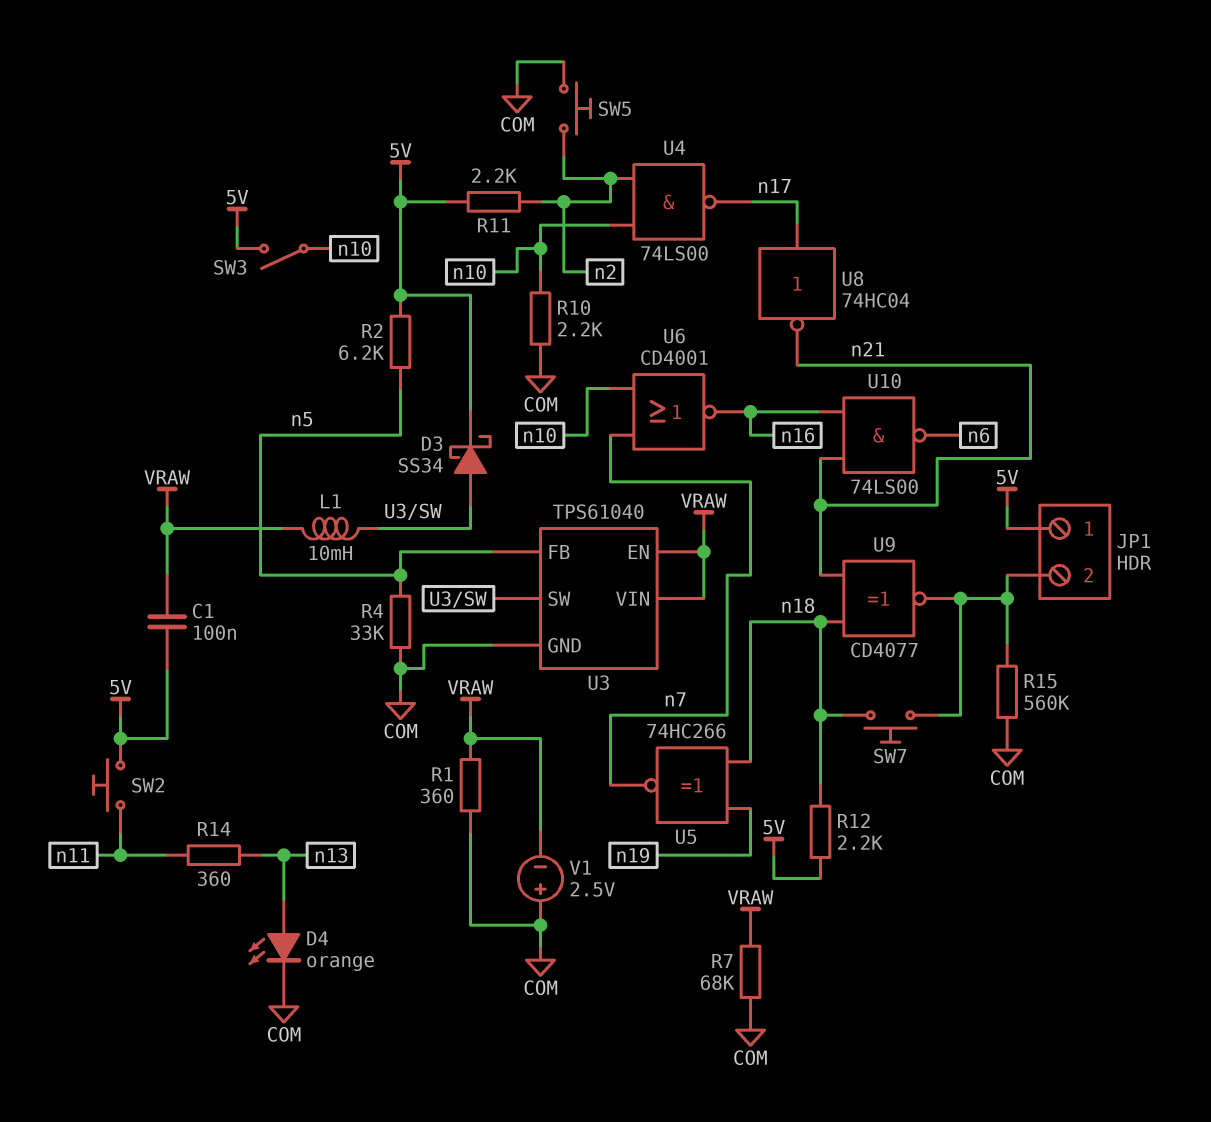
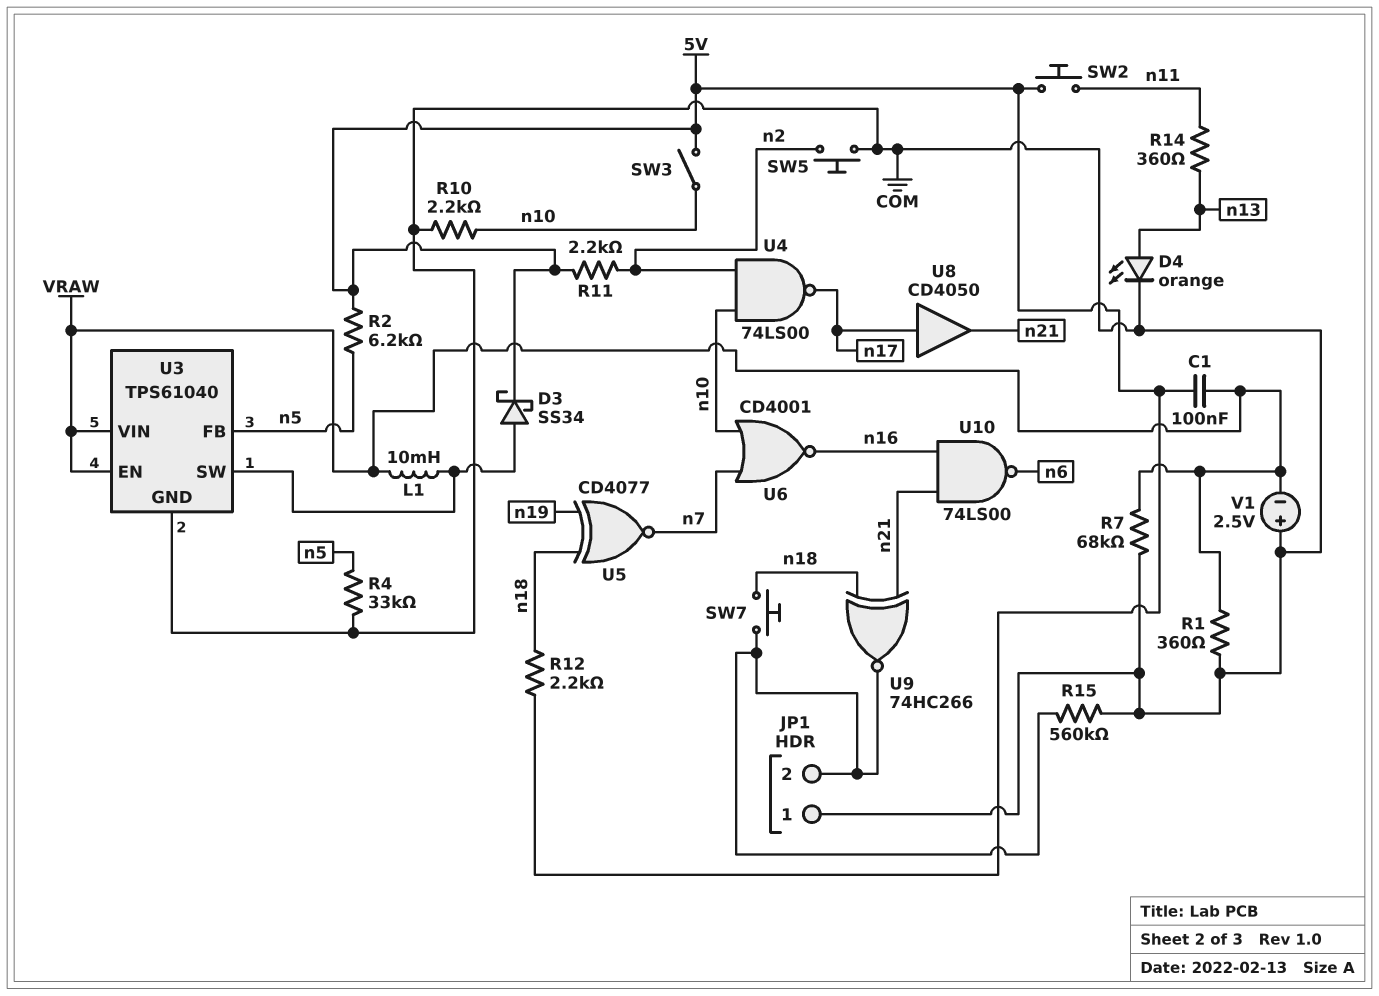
JP1 pin 1: 5V -> COM
U5: XNOR 74HC266 (in n18, in n19, out n7) -> XNOR CD4077 (in n18, in n19, out n7)
U8: NOT 74HC04 (in n17, out n21) -> buffer CD4050 (in n17, out n21)
U9: XNOR CD4077 (in n18, in n21, out JP1/2) -> XNOR 74HC266 (in n18, in n21, out JP1/2)

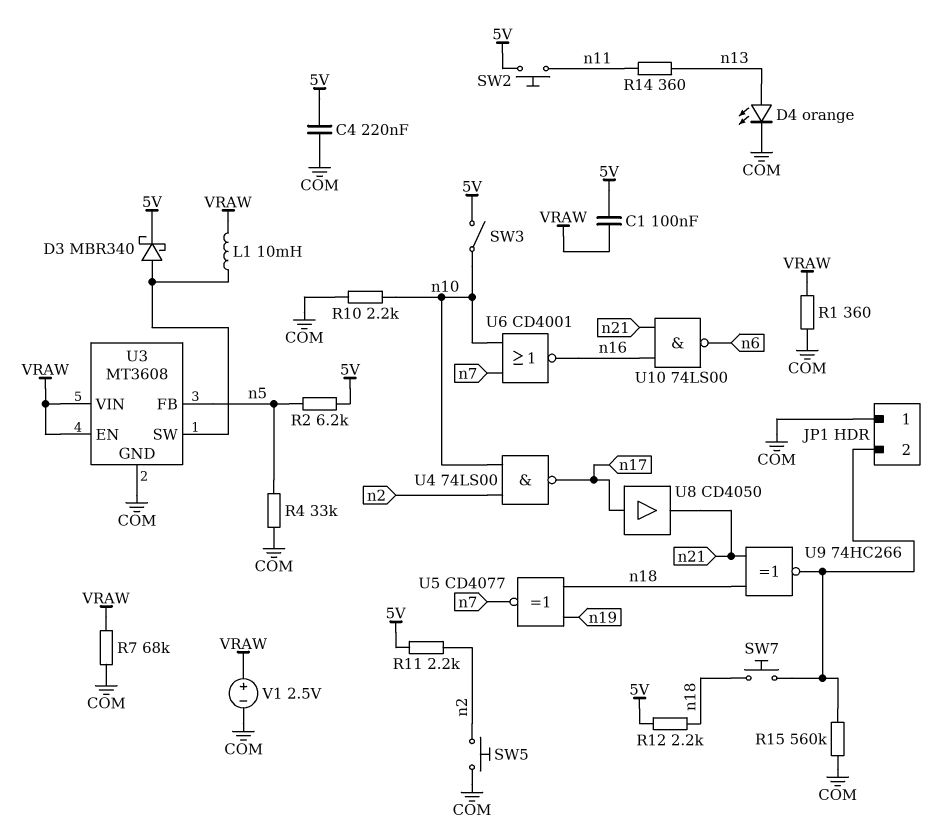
C4: none -> 220nF (5V, COM)
D3: schottky SS34 (A U3/SW, K 5V) -> schottky MBR340 (A U3/SW, K 5V)
U3: TPS61040 -> MT3608
V1: 2.5V (plus COM, minus VRAW) -> 2.5V (plus VRAW, minus COM)

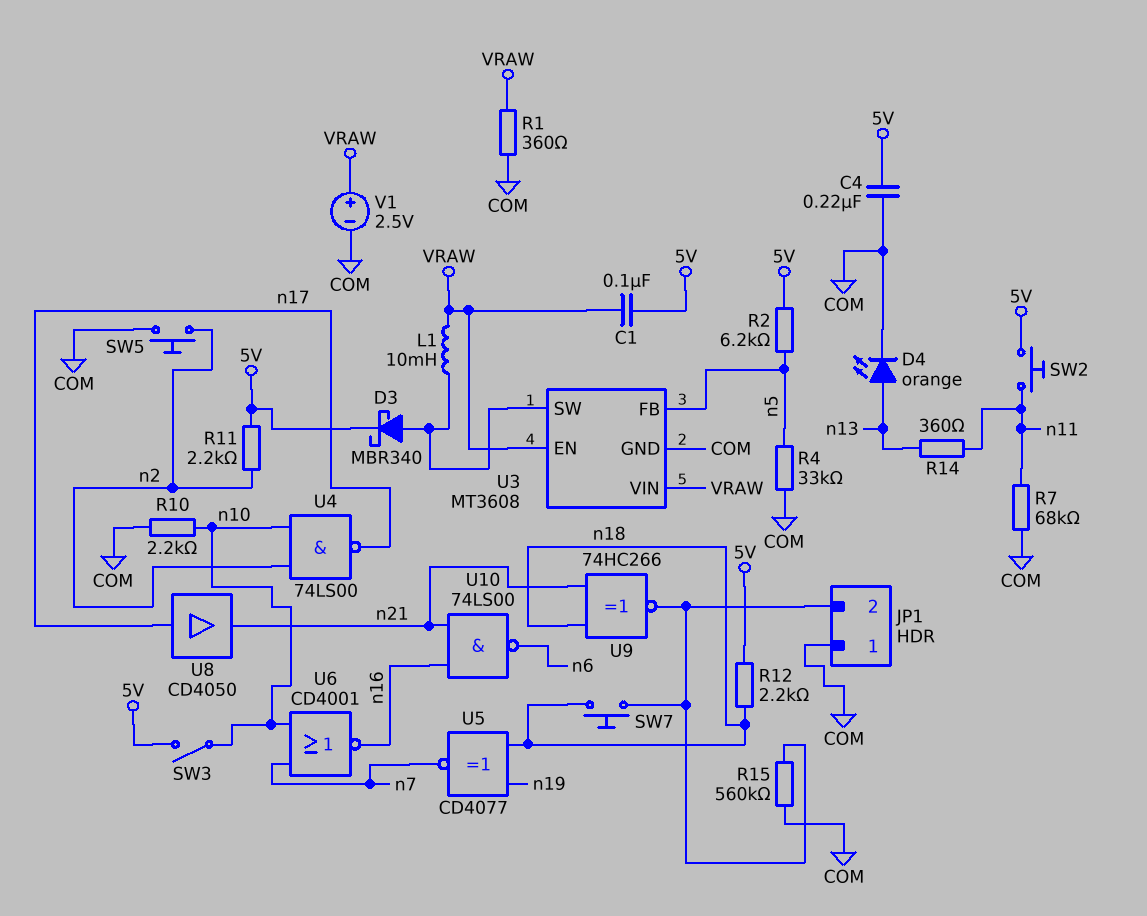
R7: 68k (COM, VRAW) -> 68k (COM, n11)

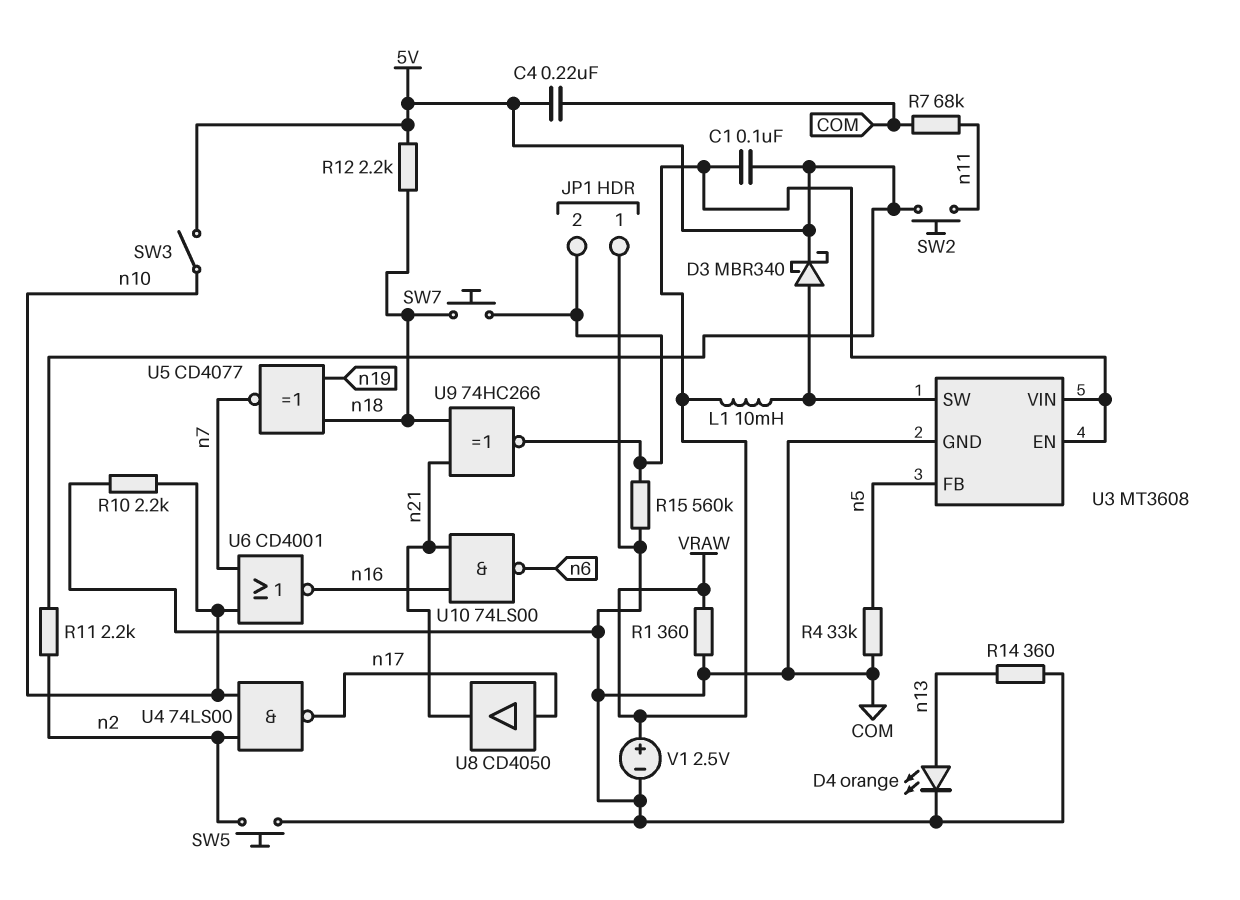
R2: 6.2k (5V, n5) -> none
R14: 360 (n11, n13) -> 360 (COM, n13)

